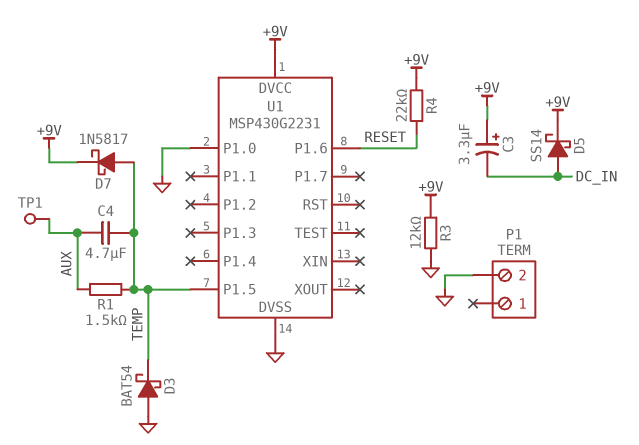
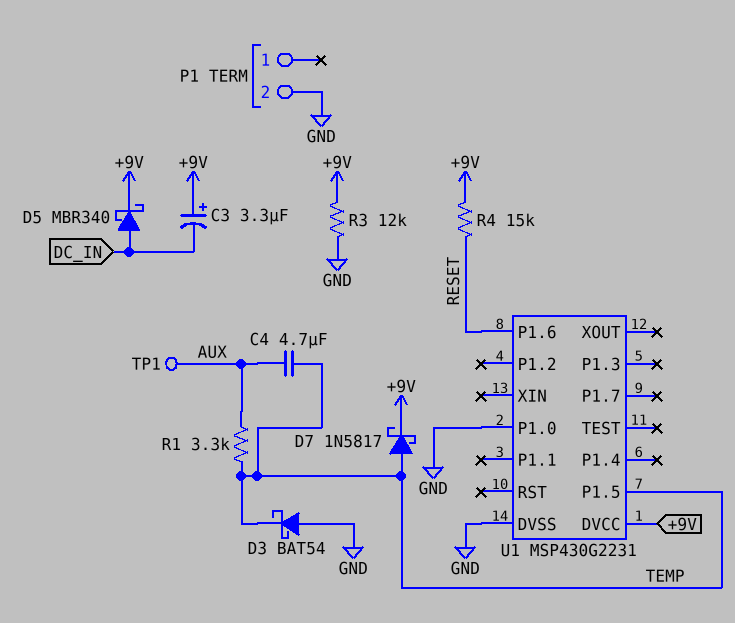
D5: schottky SS14 (A DC_IN, K +9V) -> schottky MBR340 (A DC_IN, K +9V)
R1: 1.5k (AUX, TEMP) -> 3.3k (AUX, TEMP)
R4: 22k (+9V, RESET) -> 15k (+9V, RESET)

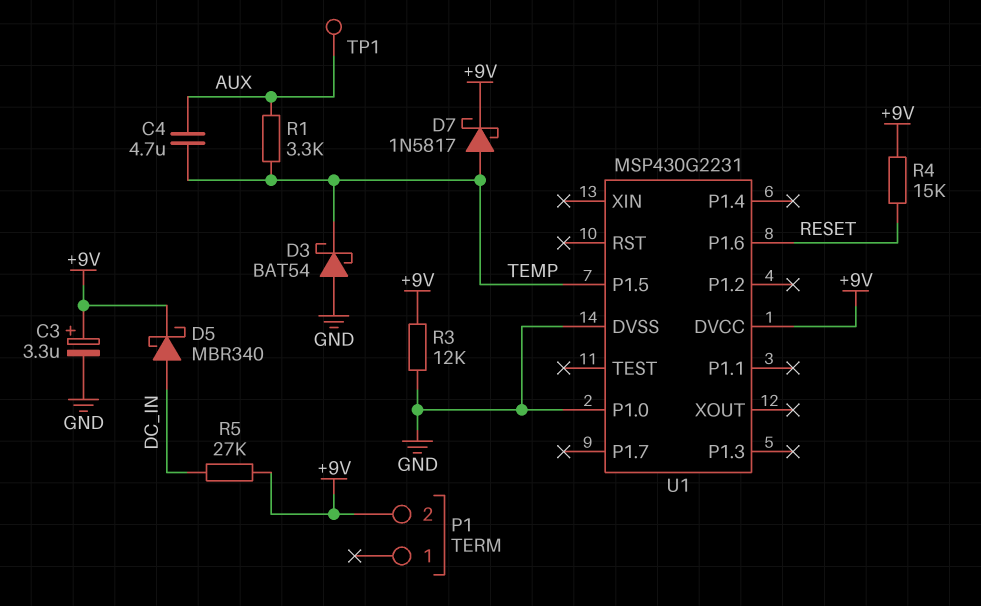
C3: 3.3uF (plus +9V, minus DC_IN) -> 3.3uF (plus +9V, minus GND)
P1 pin 2: GND -> +9V
R5: none -> 27k (+9V, DC_IN)

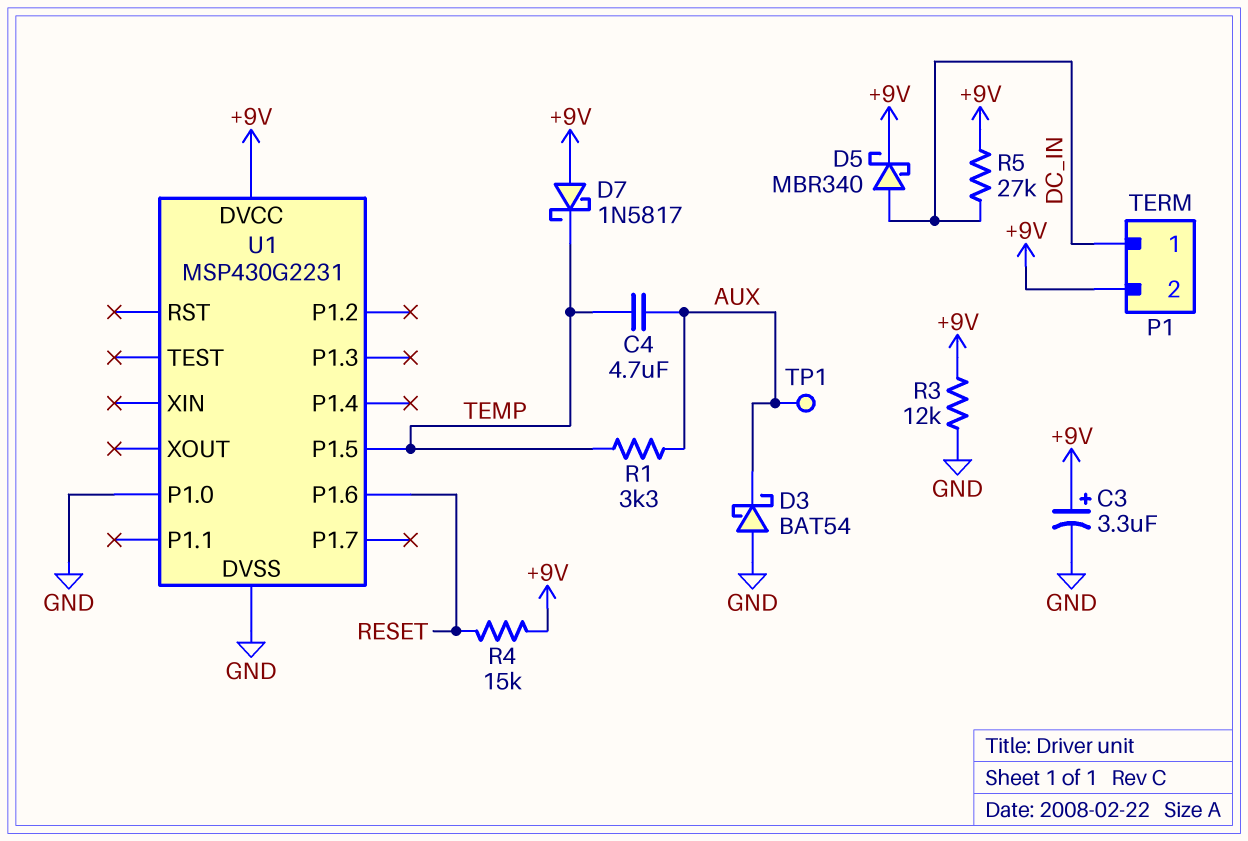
D3: schottky BAT54 (A GND, K TEMP) -> schottky BAT54 (A GND, K AUX)
D7: schottky 1N5817 (A TEMP, K +9V) -> schottky 1N5817 (A +9V, K TEMP)
P1 pin 1: none -> DC_IN

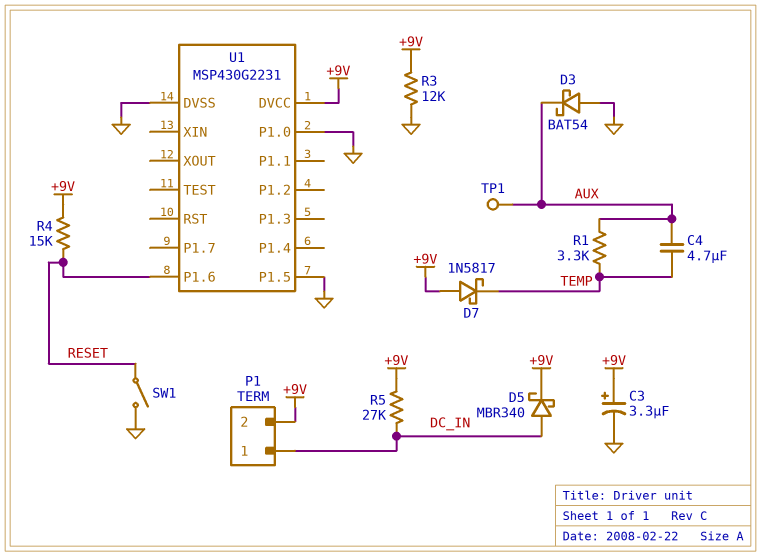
SW1: none -> switch (GND, RESET)
U1 pin P1.5: TEMP -> GND

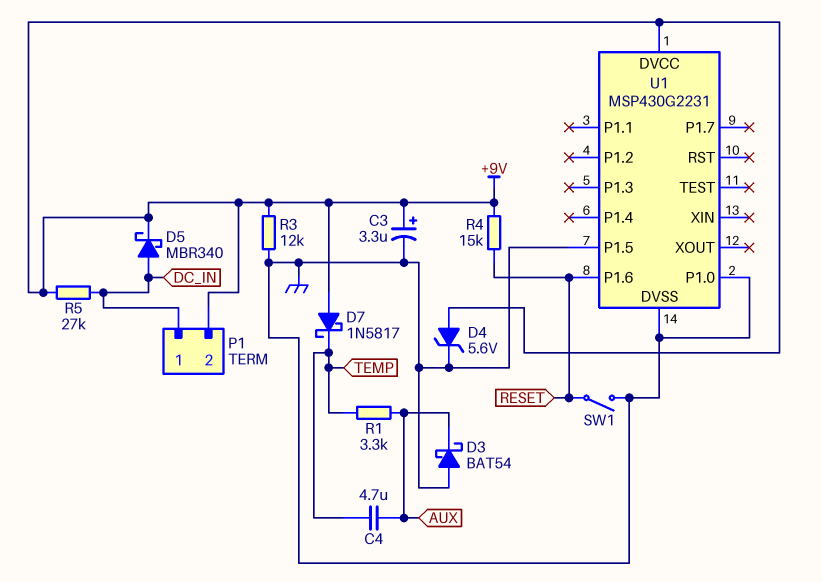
D4: none -> zener 5.6V (A +9V, K GND)
TP1: test point (AUX) -> none

